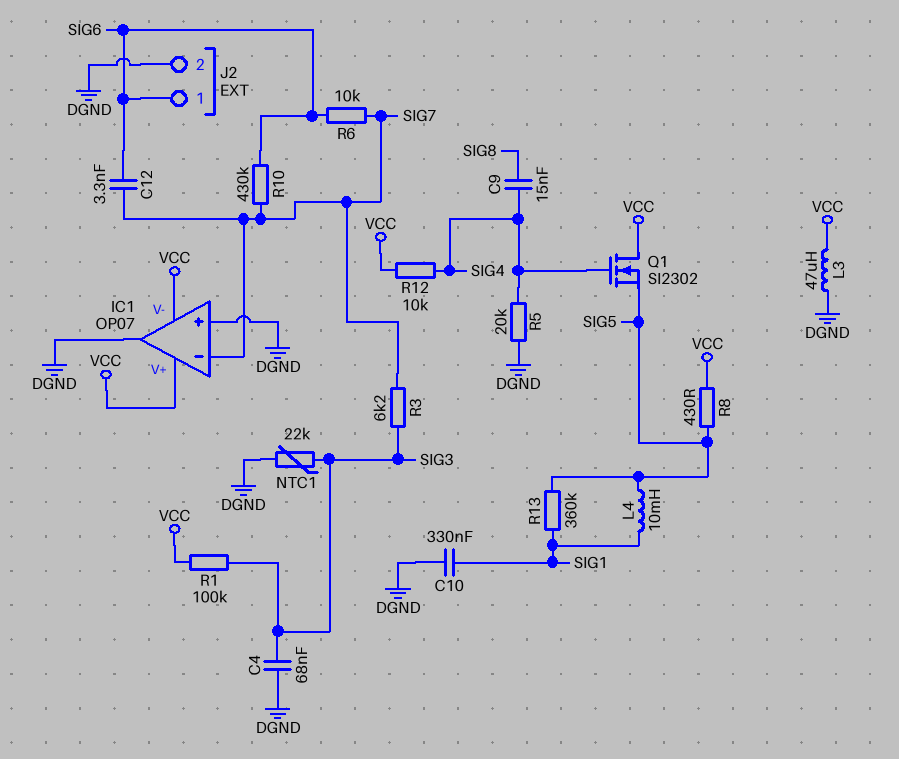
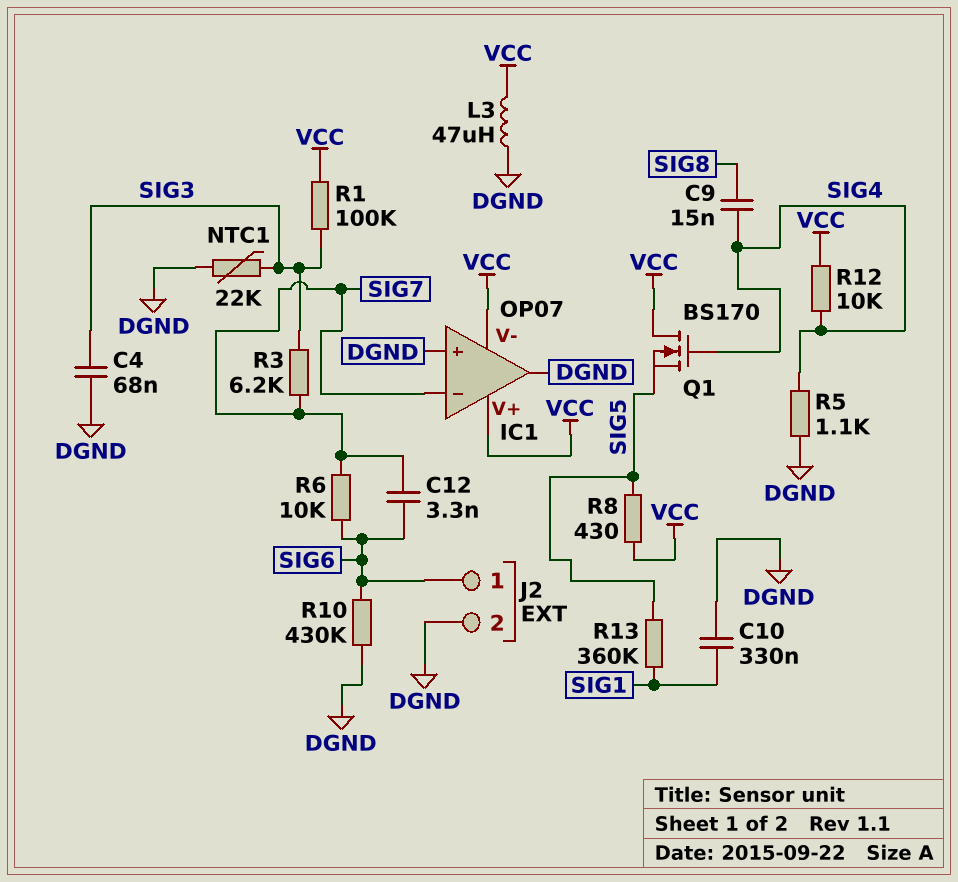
L4: 10mH (SIG1, SIG5) -> none
Q1: NMOS SI2302 (G SIG4, D VCC, S SIG5) -> NMOS BS170 (G SIG4, D VCC, S SIG5)
R5: 20k (DGND, SIG4) -> 1.1k (DGND, SIG4)
R10: 430k (SIG6, SIG7) -> 430k (DGND, SIG6)

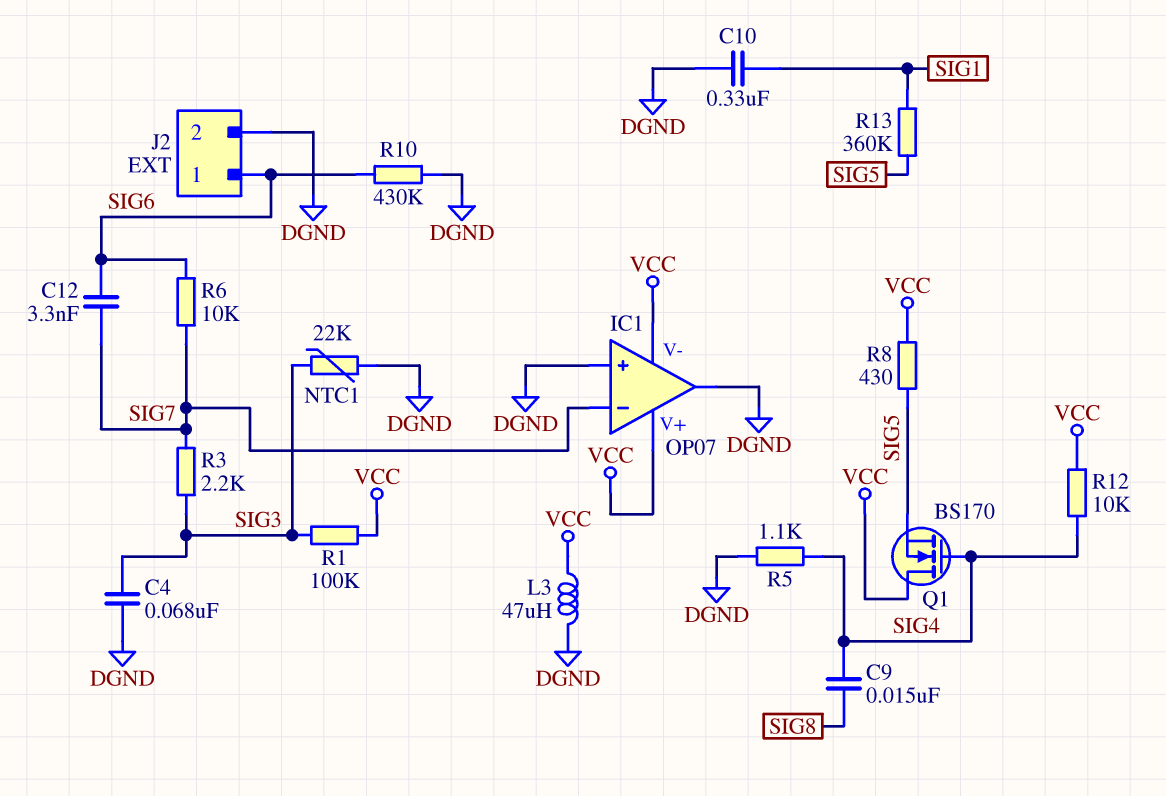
R3: 6.2k (SIG3, SIG7) -> 2.2k (SIG3, SIG7)

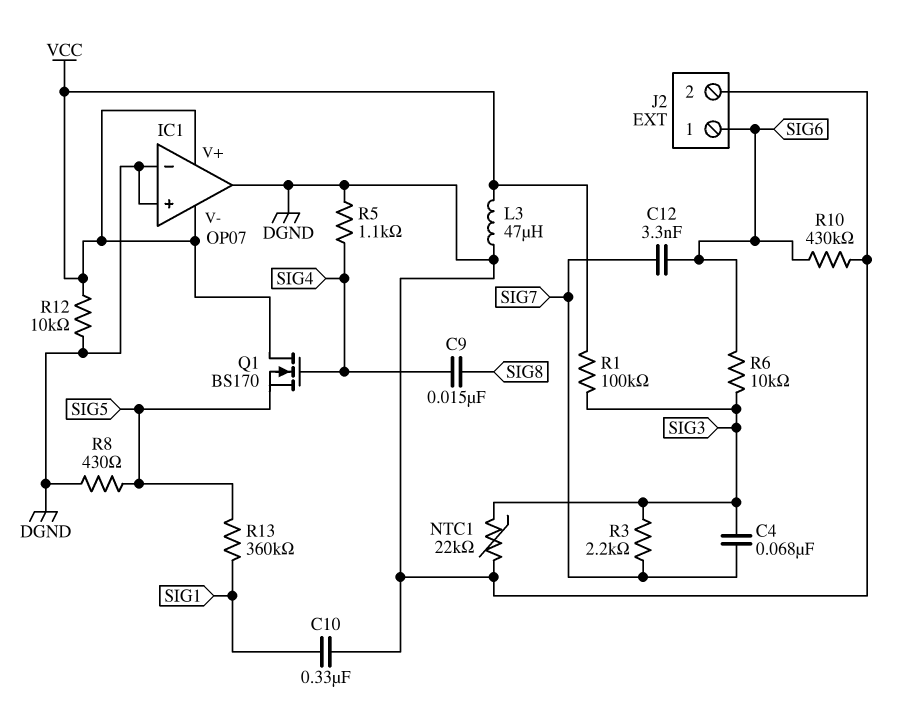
C4: 68nF (DGND, SIG3) -> 68nF (SIG3, SIG7)
IC1 pin in-: SIG7 -> DGND
R6: 10k (SIG6, SIG7) -> 10k (SIG3, SIG6)
R8: 430 (SIG5, VCC) -> 430 (DGND, SIG5)
R12: 10k (SIG4, VCC) -> 10k (DGND, VCC)

